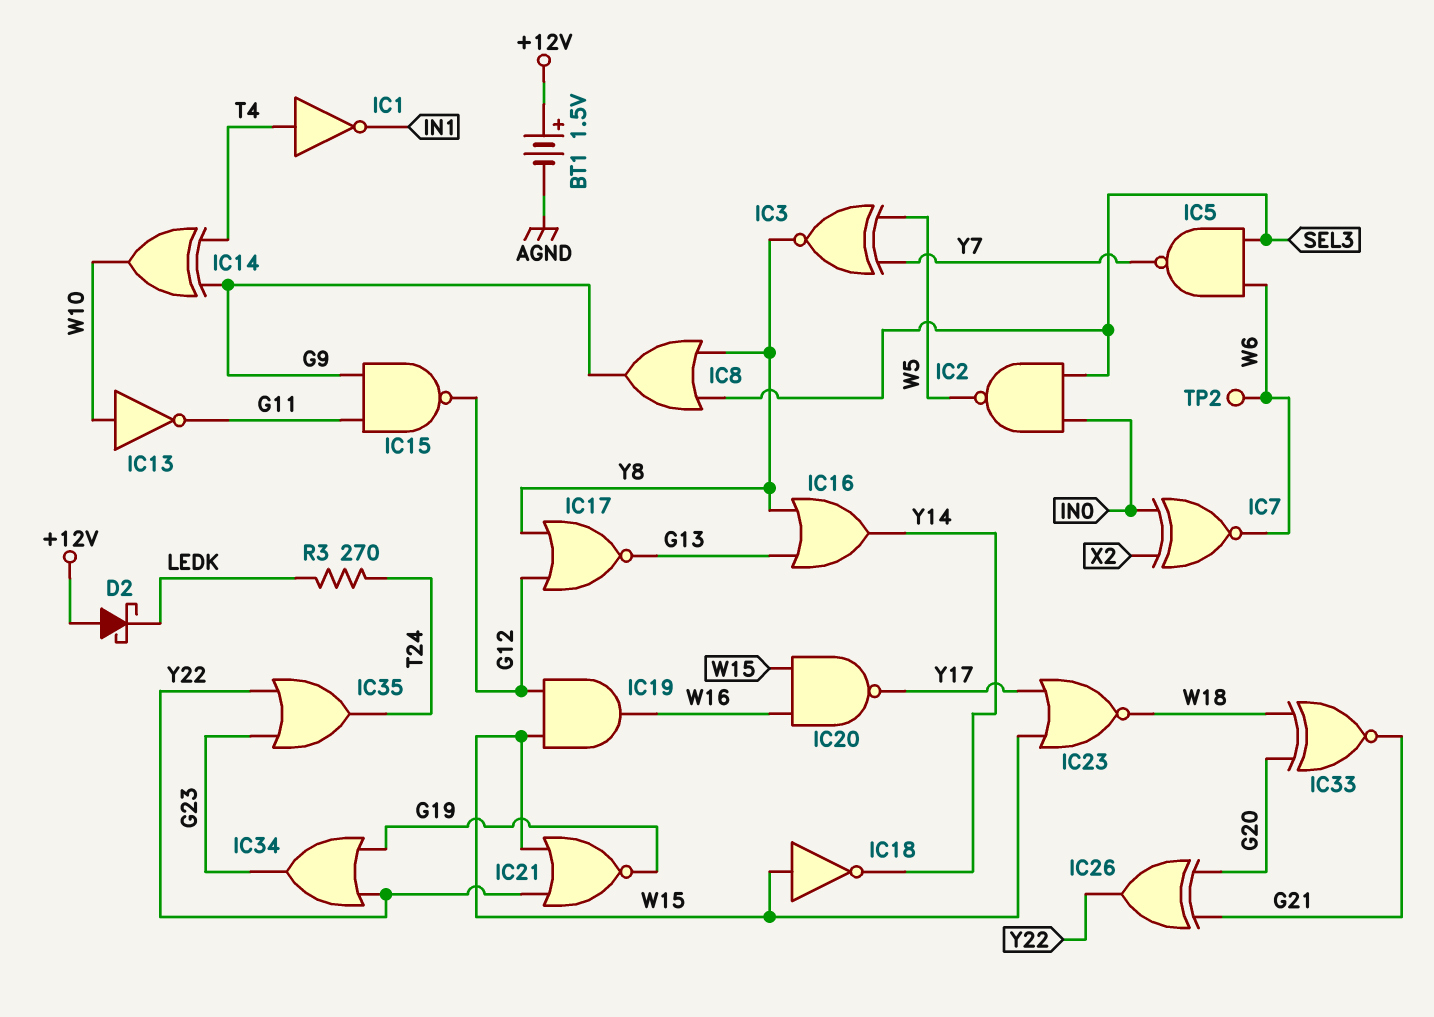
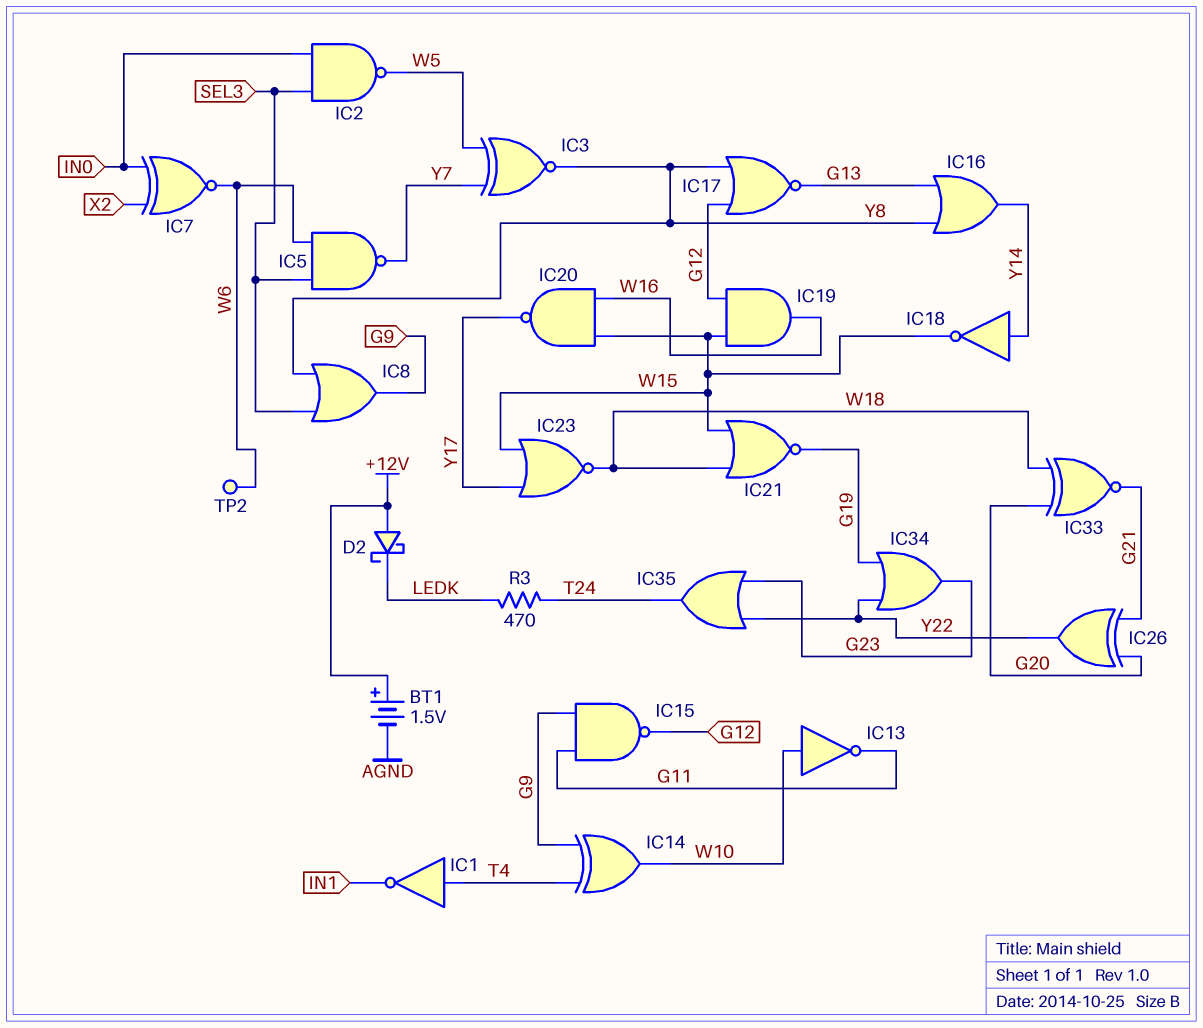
IC18: NOT (in W15, out Y14) -> NOT (in Y14, out W15)
IC21: NOR (in W15, in Y22, out G19) -> NOR (in W15, in W18, out G19)
R3: 270 (LEDK, T24) -> 470 (LEDK, T24)

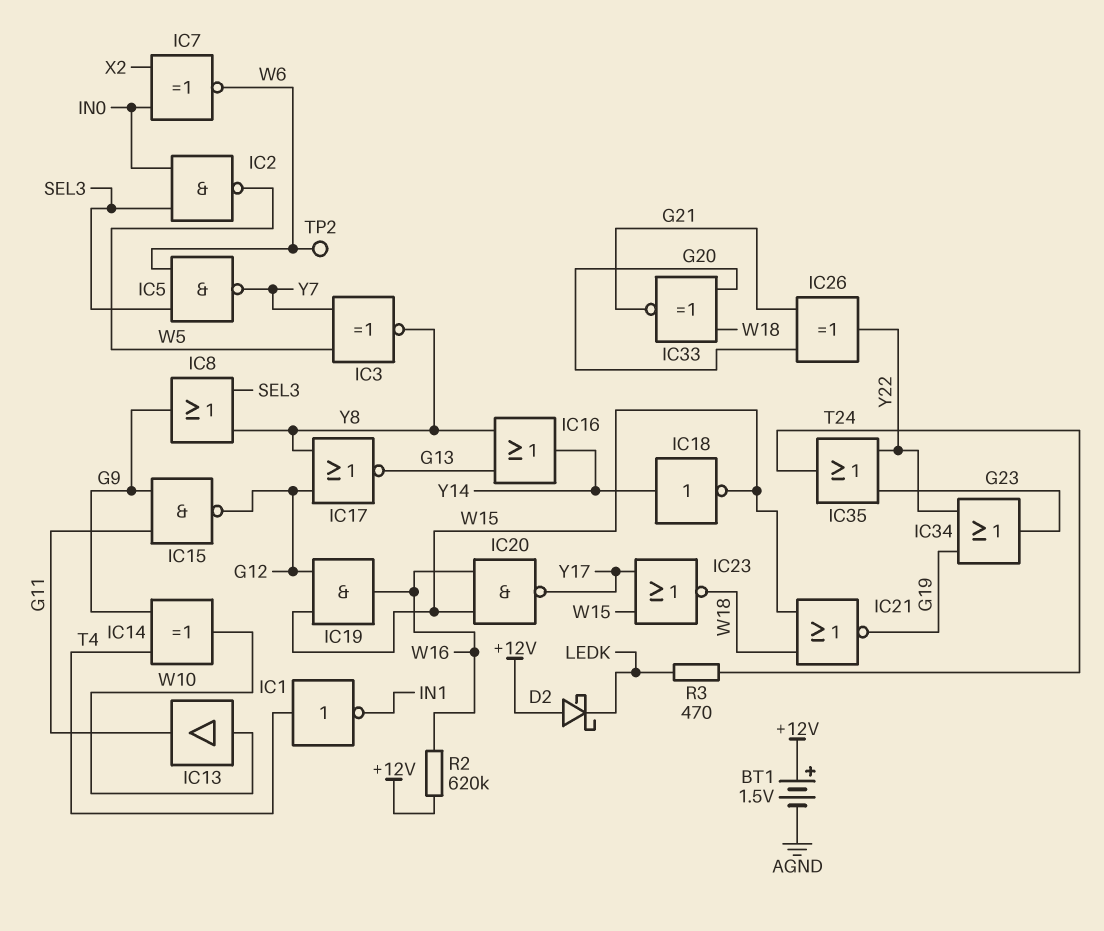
IC13: NOT (in W10, out G11) -> buffer (in W10, out G11)
R2: none -> 620k (+12V, W16)

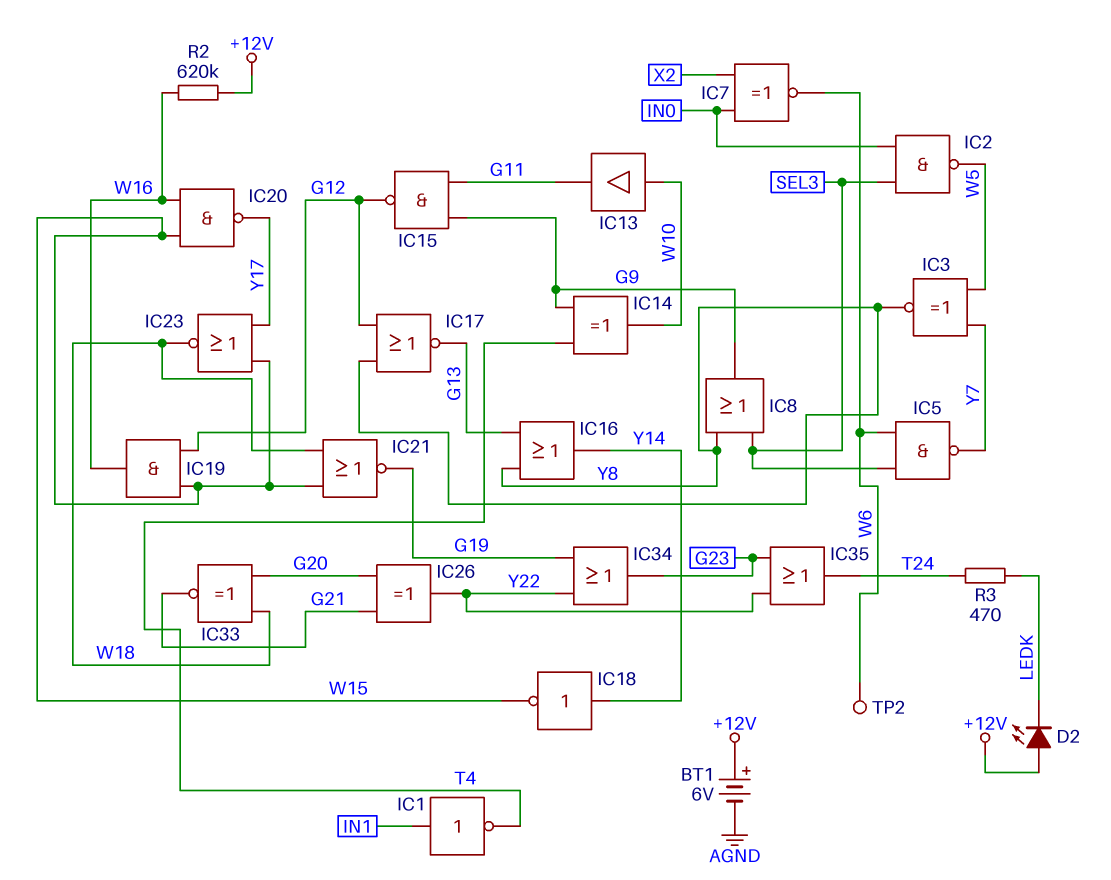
BT1: 1.5V (plus +12V, minus AGND) -> 6V (plus +12V, minus AGND)
D2: schottky (A +12V, K LEDK) -> LED (A +12V, K LEDK)
IC1: NOT (in T4, out IN1) -> NOT (in IN1, out T4)

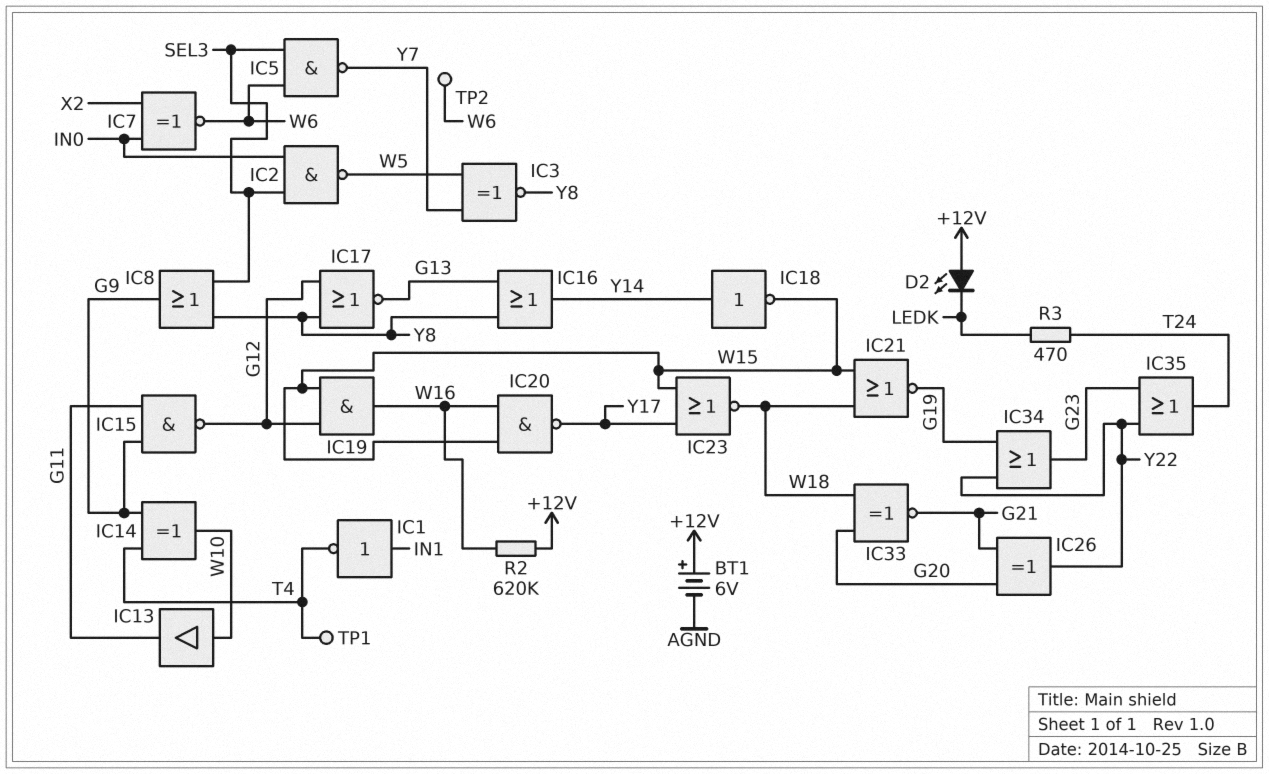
TP1: none -> test point (T4)

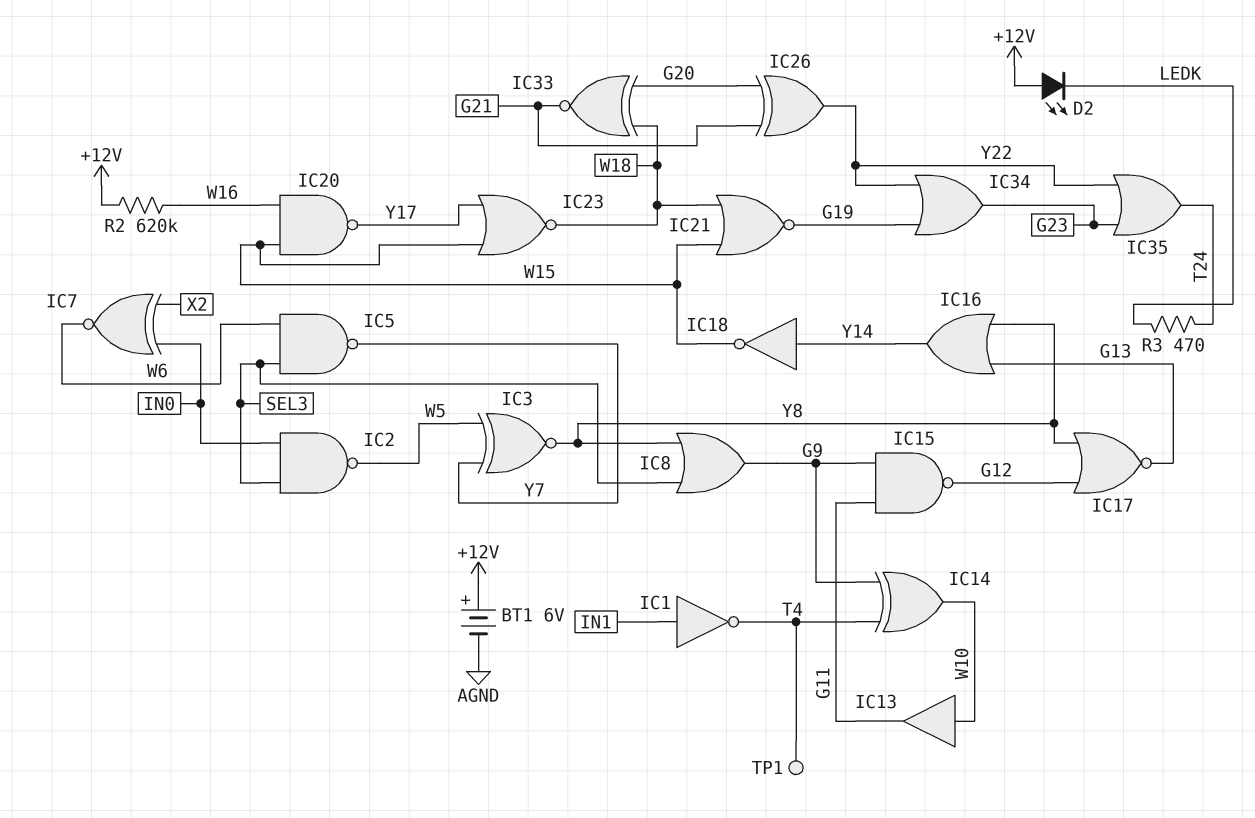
IC19: AND (in G12, in W15, out W16) -> none
TP2: test point (W6) -> none

